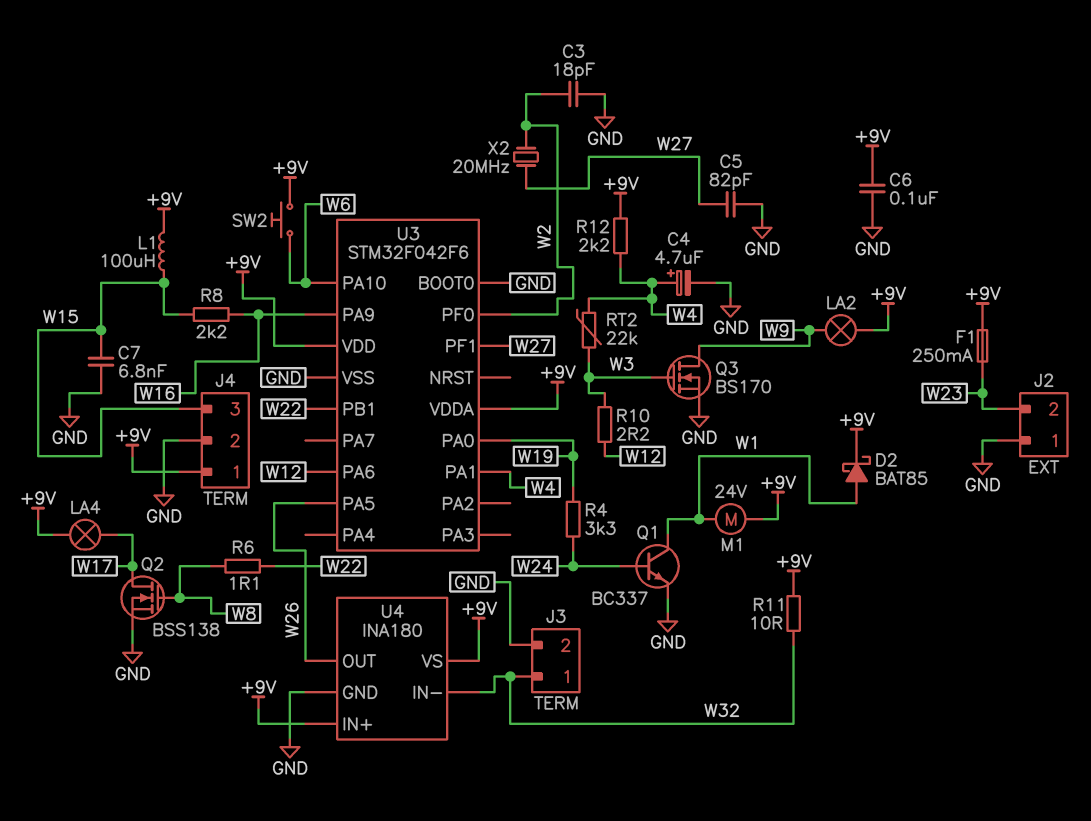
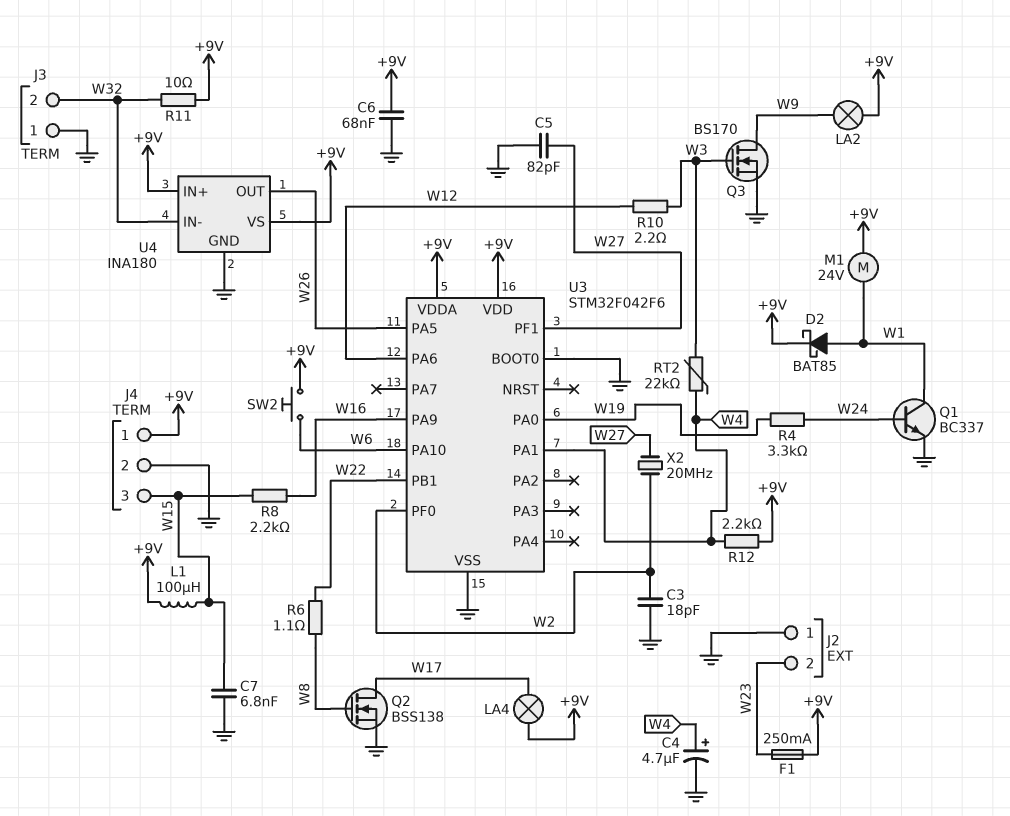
C6: 100nF (+9V, GND) -> 68nF (+9V, GND)
J3 pin 1: W32 -> GND
J3 pin 2: GND -> W32

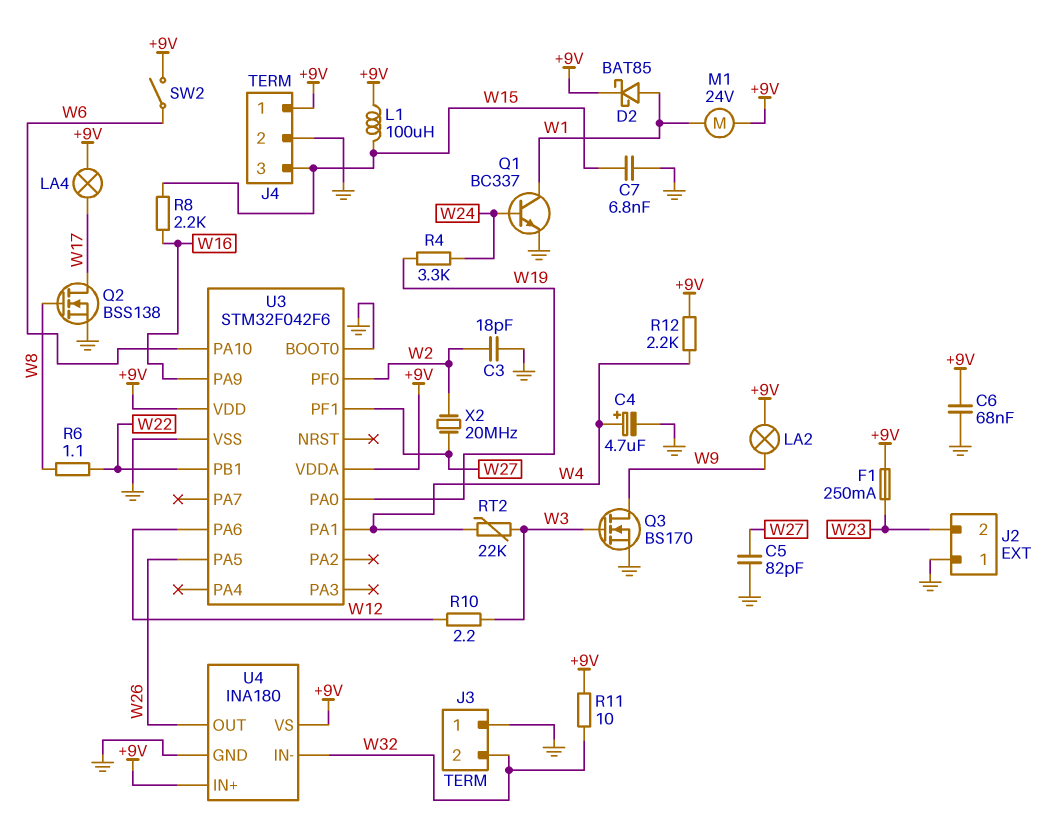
SW2: button (+9V, W6) -> switch (+9V, W6)

